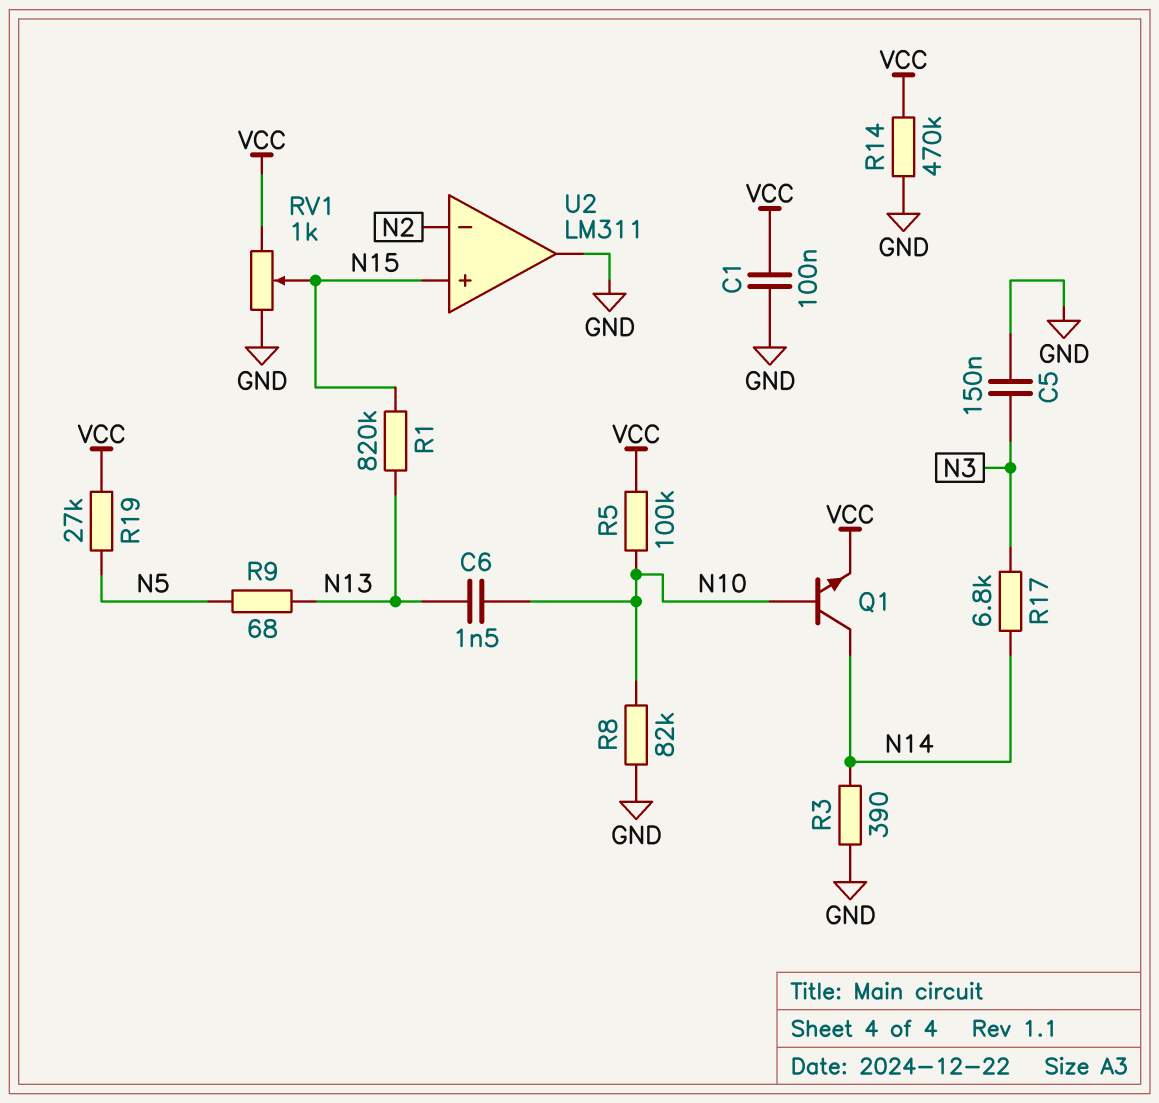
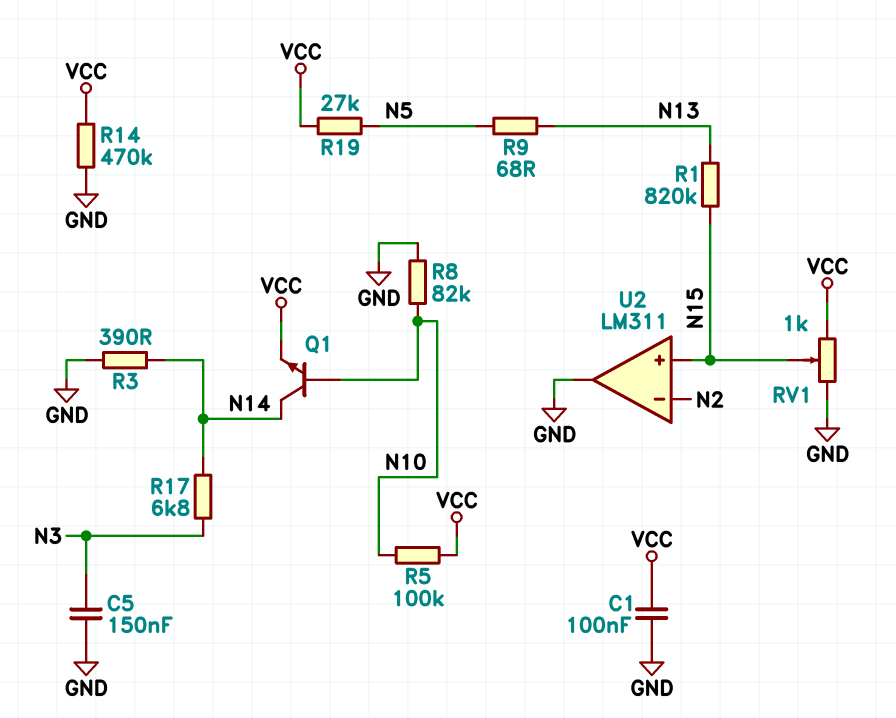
C6: 1.5nF (N10, N13) -> none

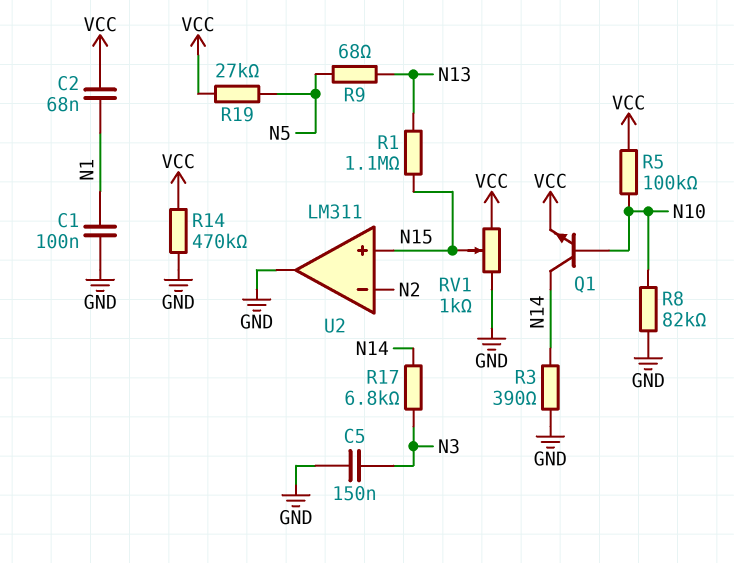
C1: 100nF (GND, VCC) -> 100nF (GND, N1)
C2: none -> 68nF (N1, VCC)
R1: 820k (N13, N15) -> 1.1M (N13, N15)

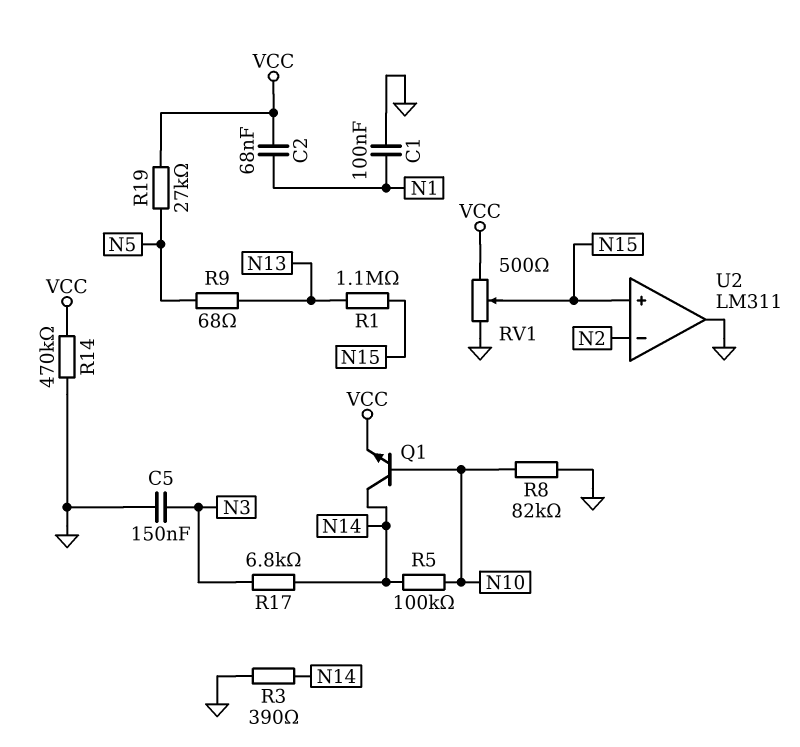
R5: 100k (N10, VCC) -> 100k (N10, N14)
RV1: 1k (GND, VCC, wiper N15) -> 500 (GND, VCC, wiper N15)

